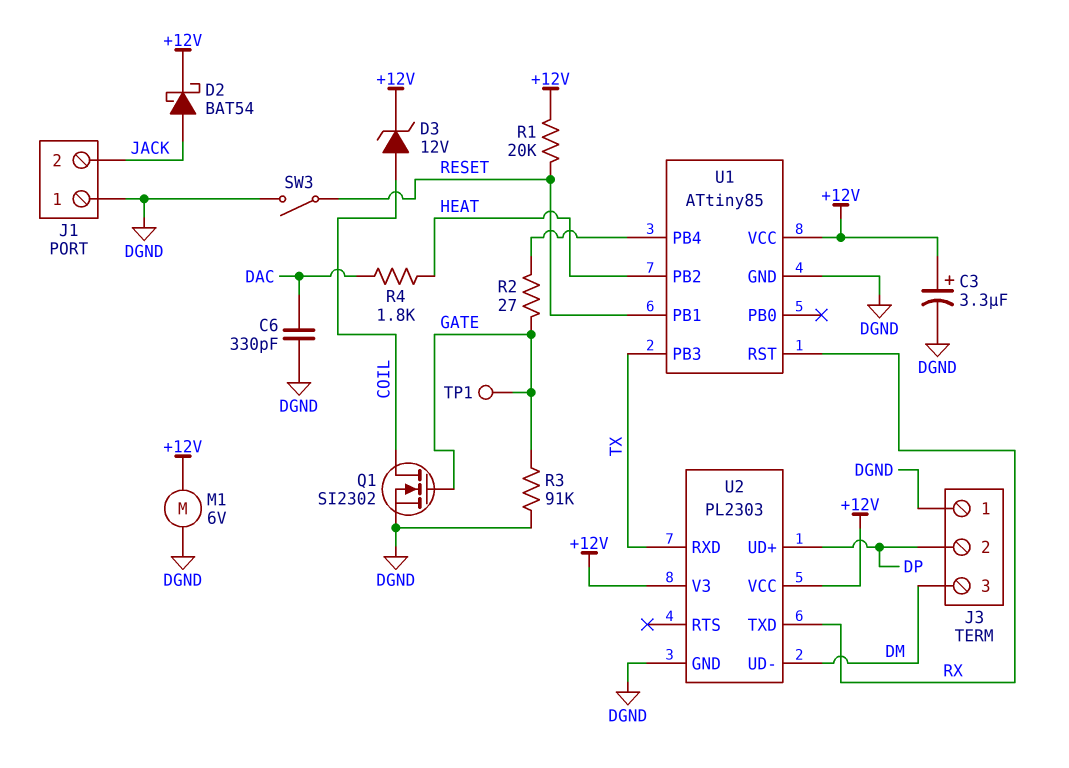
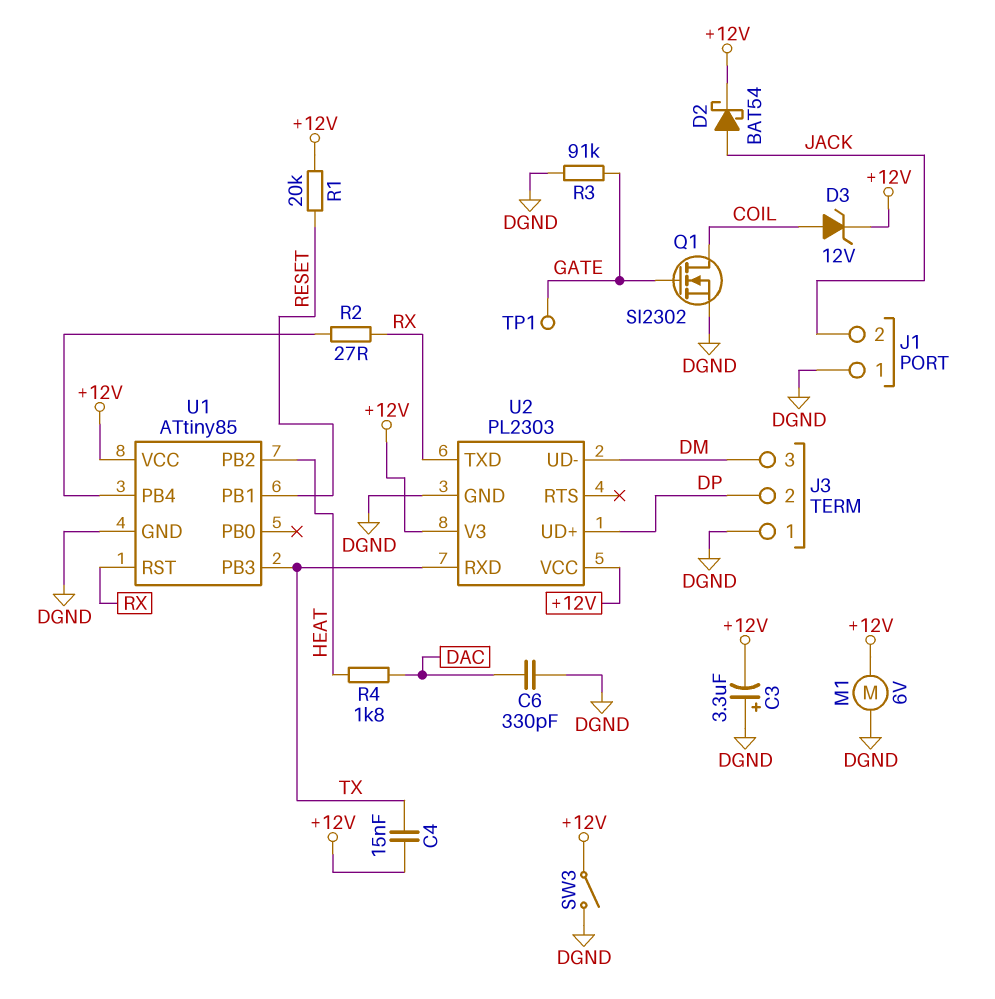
C3: 3.3uF (plus +12V, minus DGND) -> 3.3uF (plus DGND, minus +12V)
C4: none -> 15nF (+12V, TX)
R2: 27 (GATE, U1/PB4) -> 27 (RX, U1/PB4)
SW3: switch (DGND, RESET) -> switch (+12V, DGND)

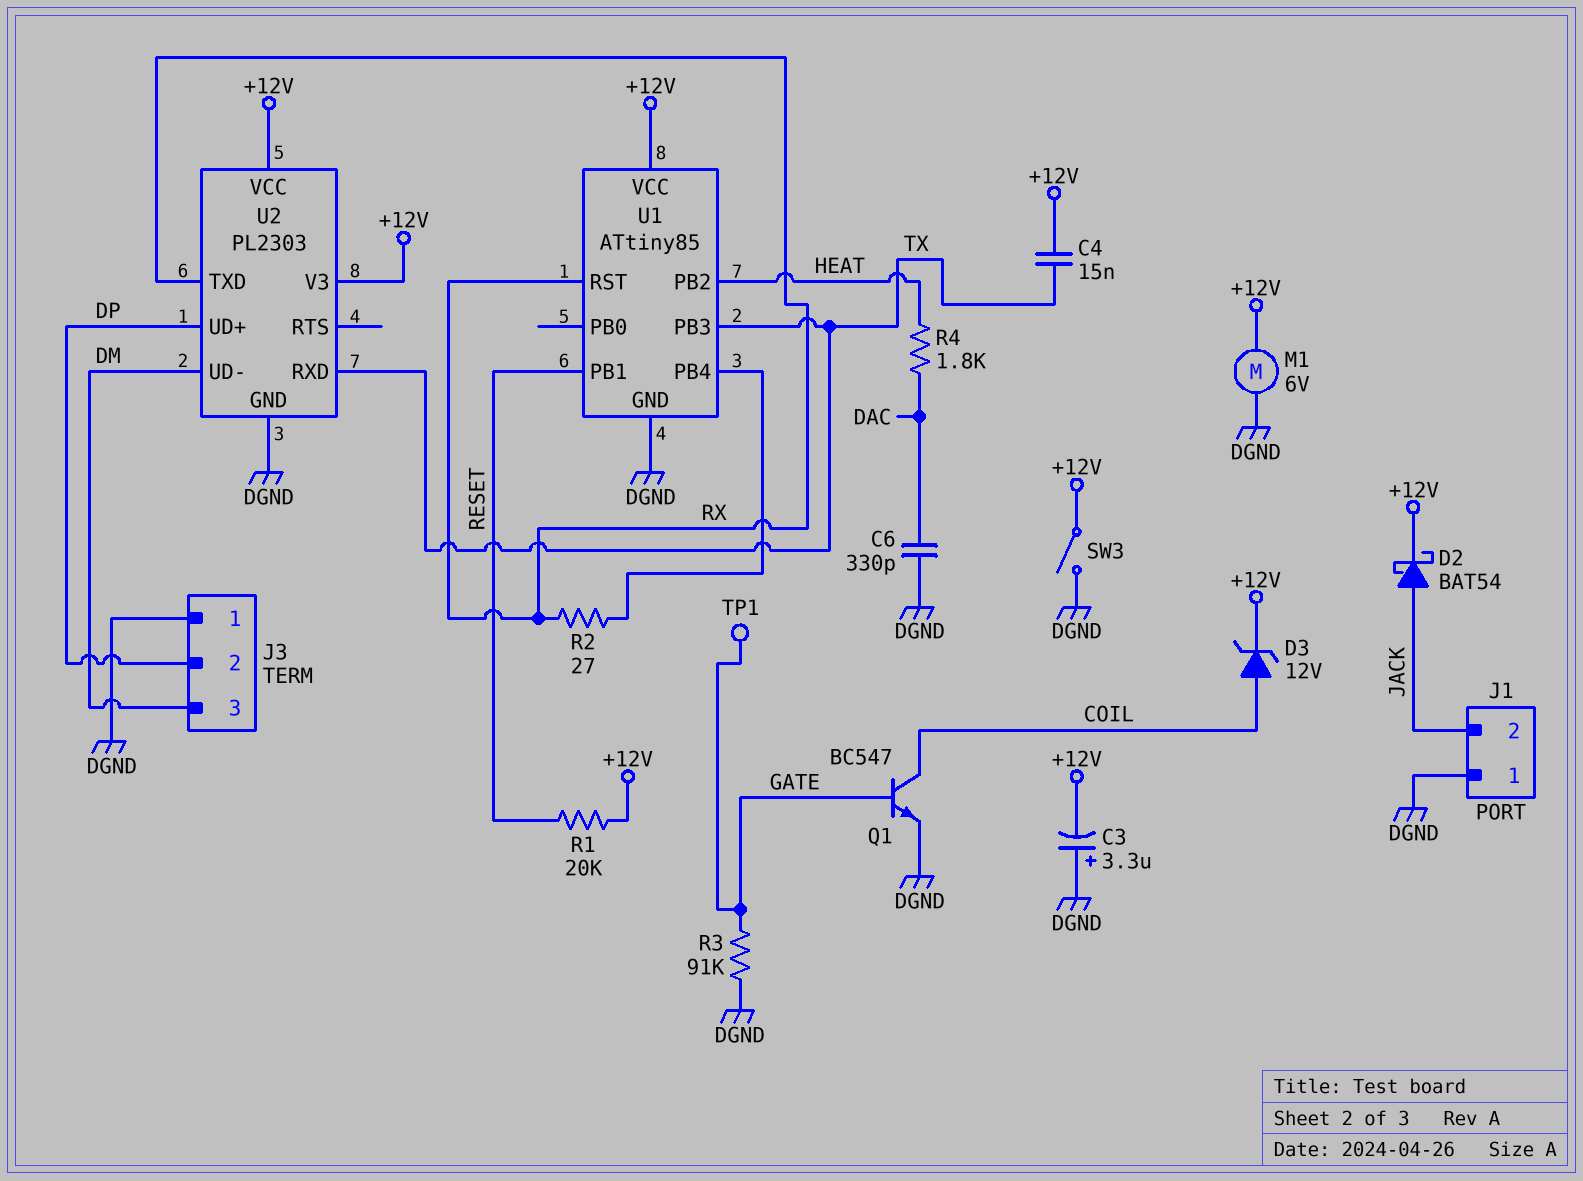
Q1: NMOS SI2302 (G GATE, D COIL, S DGND) -> NPN BC547 (B GATE, C COIL, E DGND)

